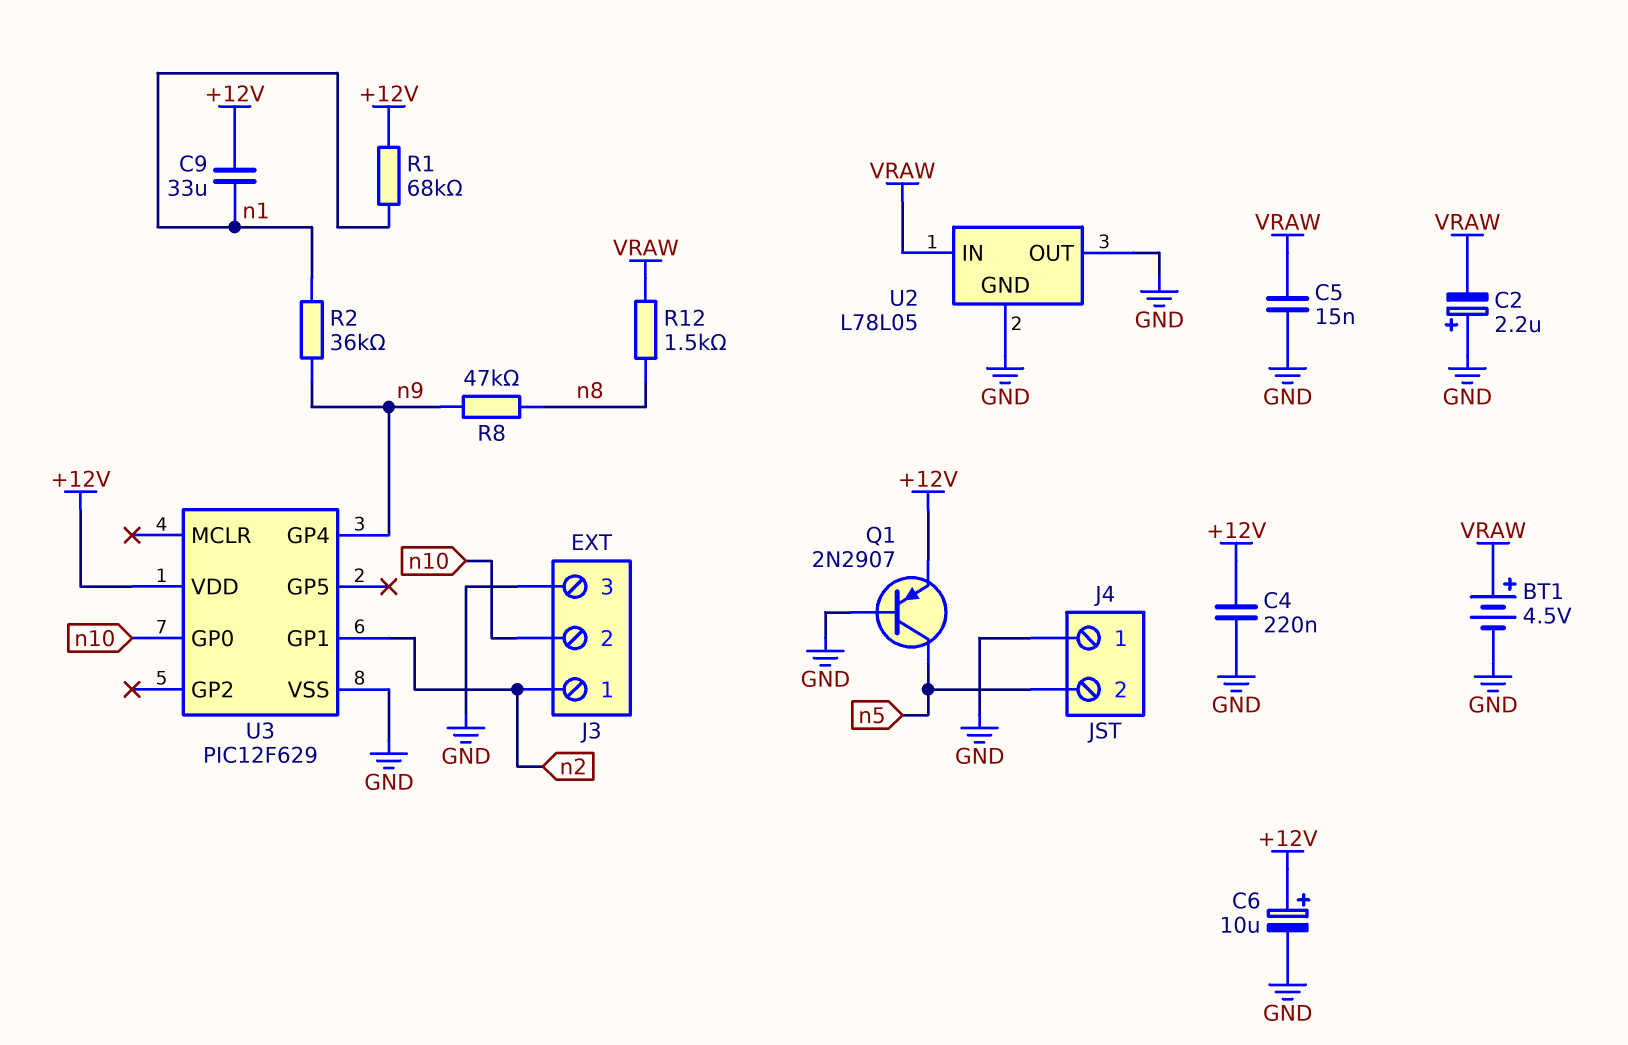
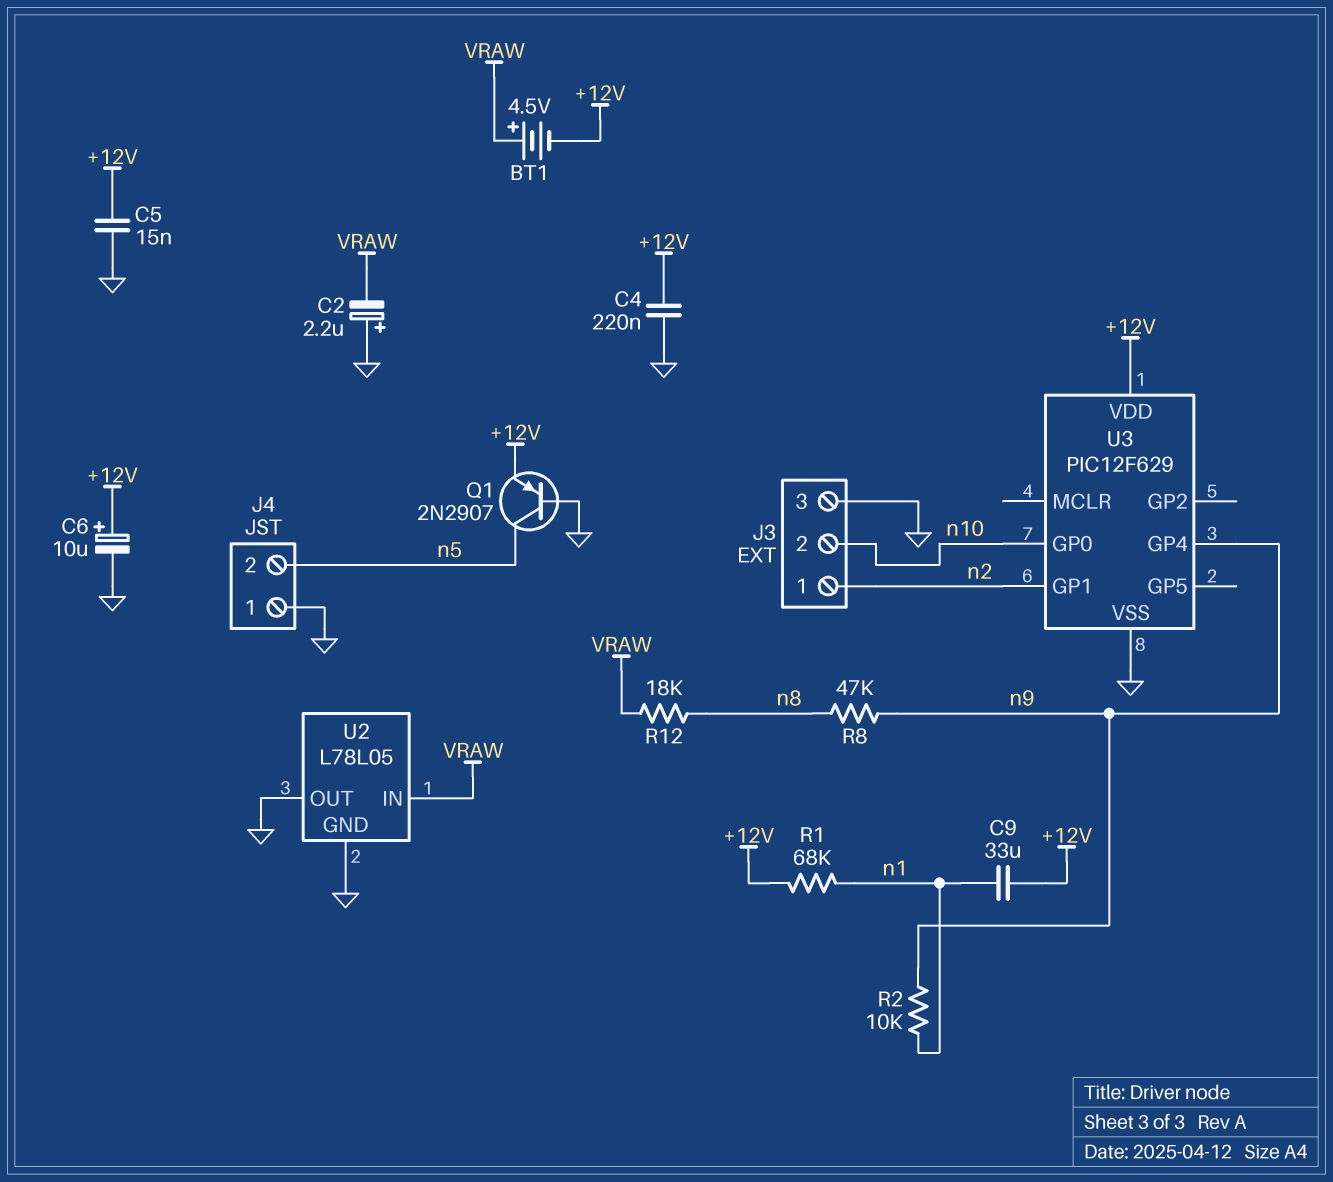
BT1: 4.5V (plus VRAW, minus GND) -> 4.5V (plus VRAW, minus +12V)
C5: 15nF (GND, VRAW) -> 15nF (+12V, GND)
R2: 36k (n1, n9) -> 10k (n1, n9)
R12: 1.5k (VRAW, n8) -> 18k (VRAW, n8)

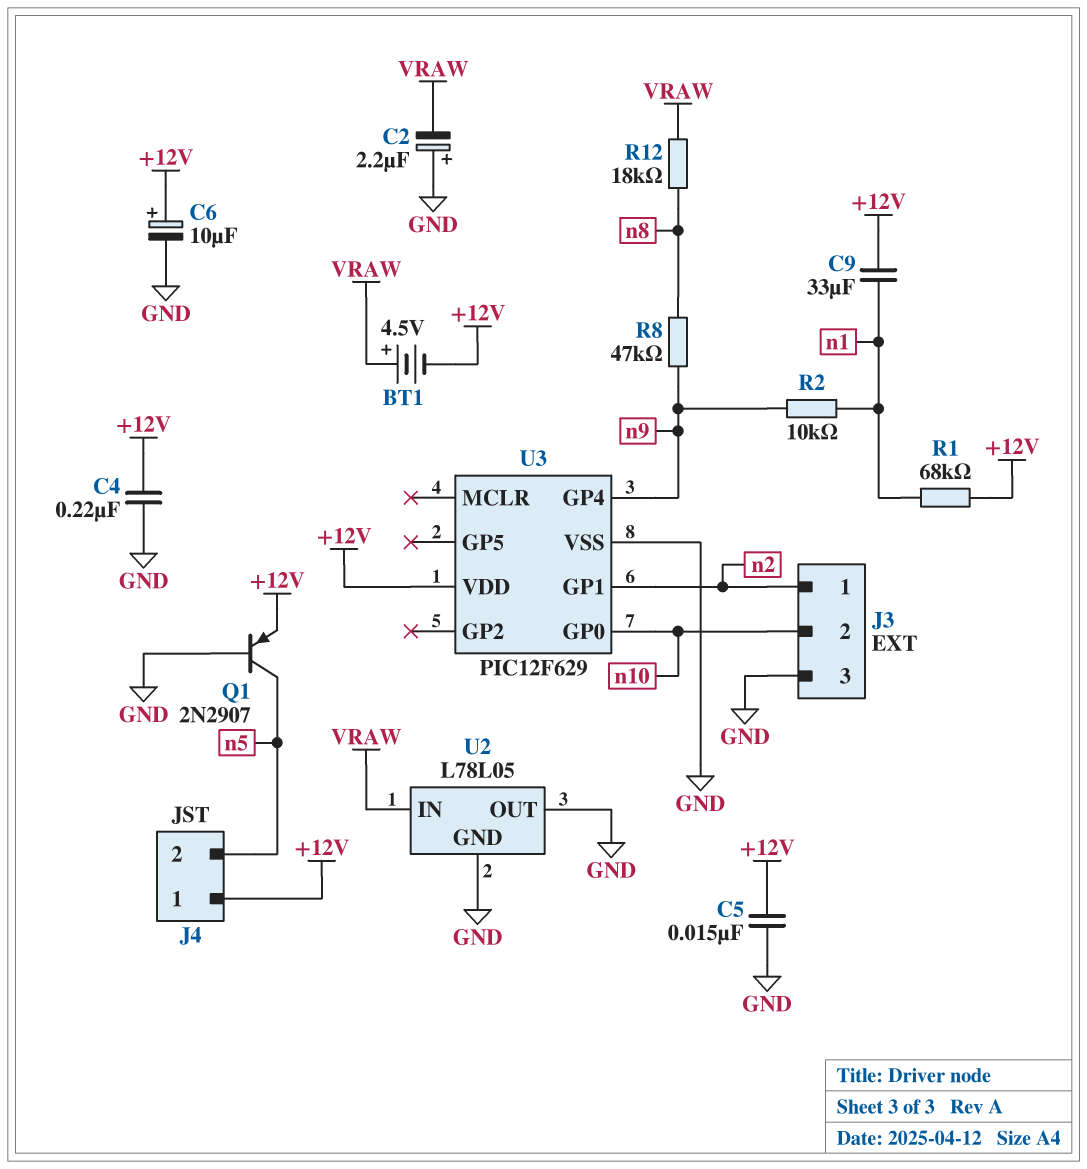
J4 pin 1: GND -> +12V

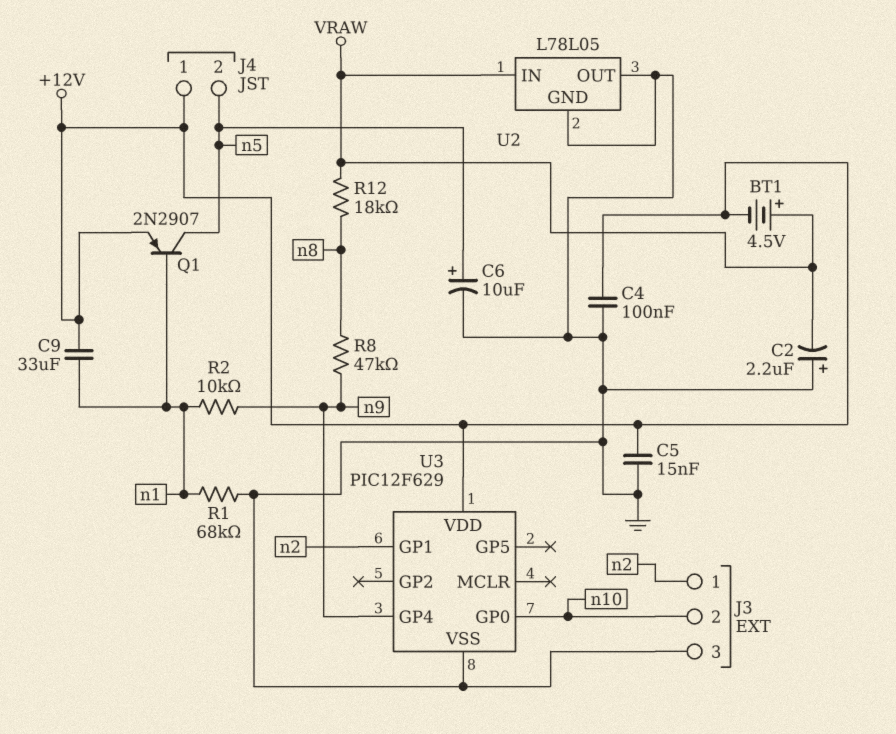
C4: 220nF (+12V, GND) -> 100nF (+12V, GND)
C6: 10uF (plus +12V, minus GND) -> 10uF (plus n5, minus GND)
Q1: PNP 2N2907 (B GND, C n5, E +12V) -> PNP 2N2907 (B n1, C n5, E +12V)
R1: 68k (+12V, n1) -> 68k (GND, n1)

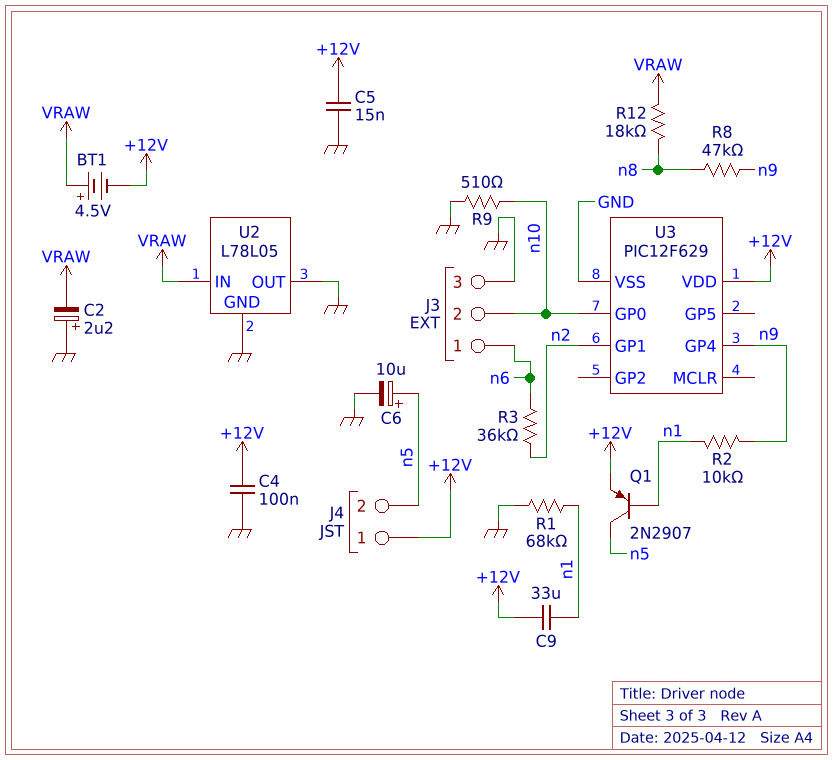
J3 pin 1: n2 -> n6
R3: none -> 36k (n2, n6)
R9: none -> 510 (GND, n10)

